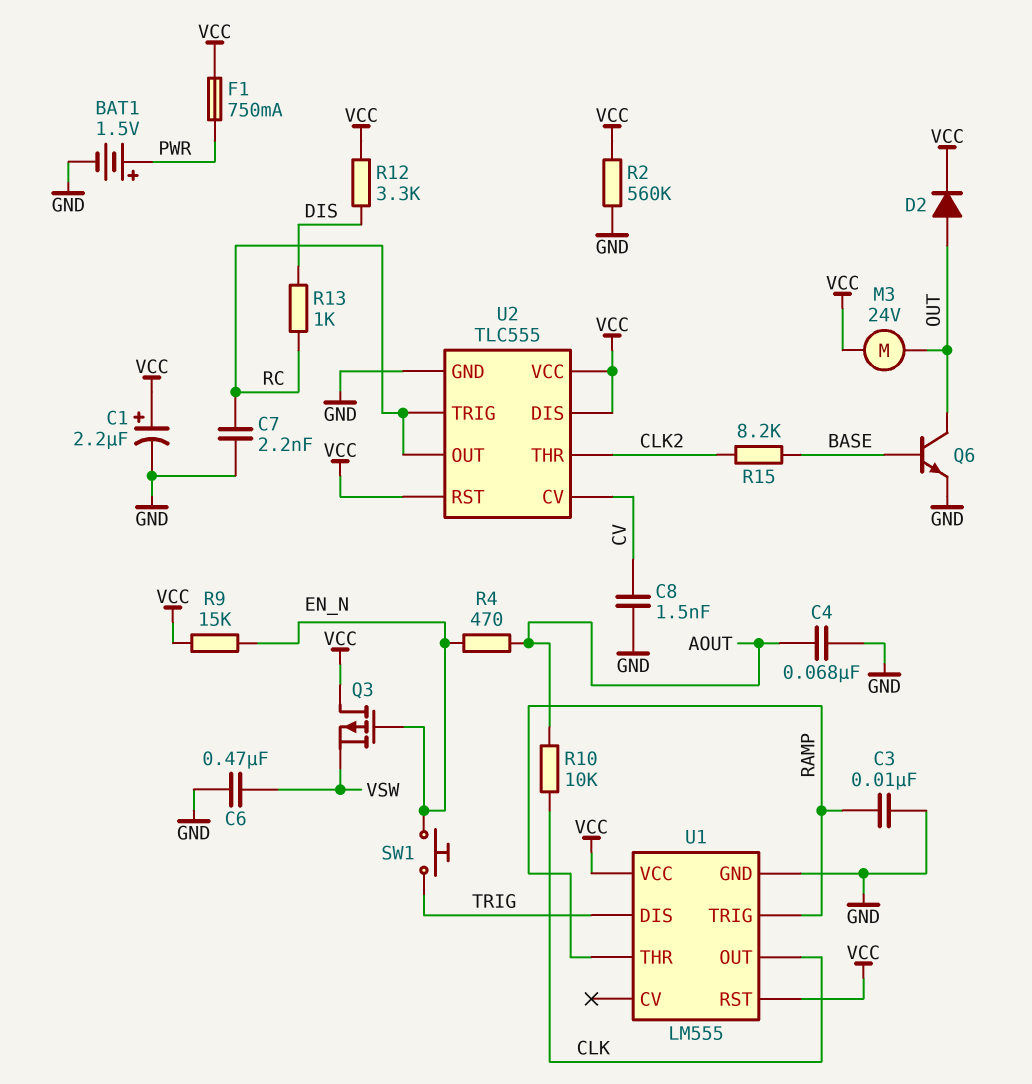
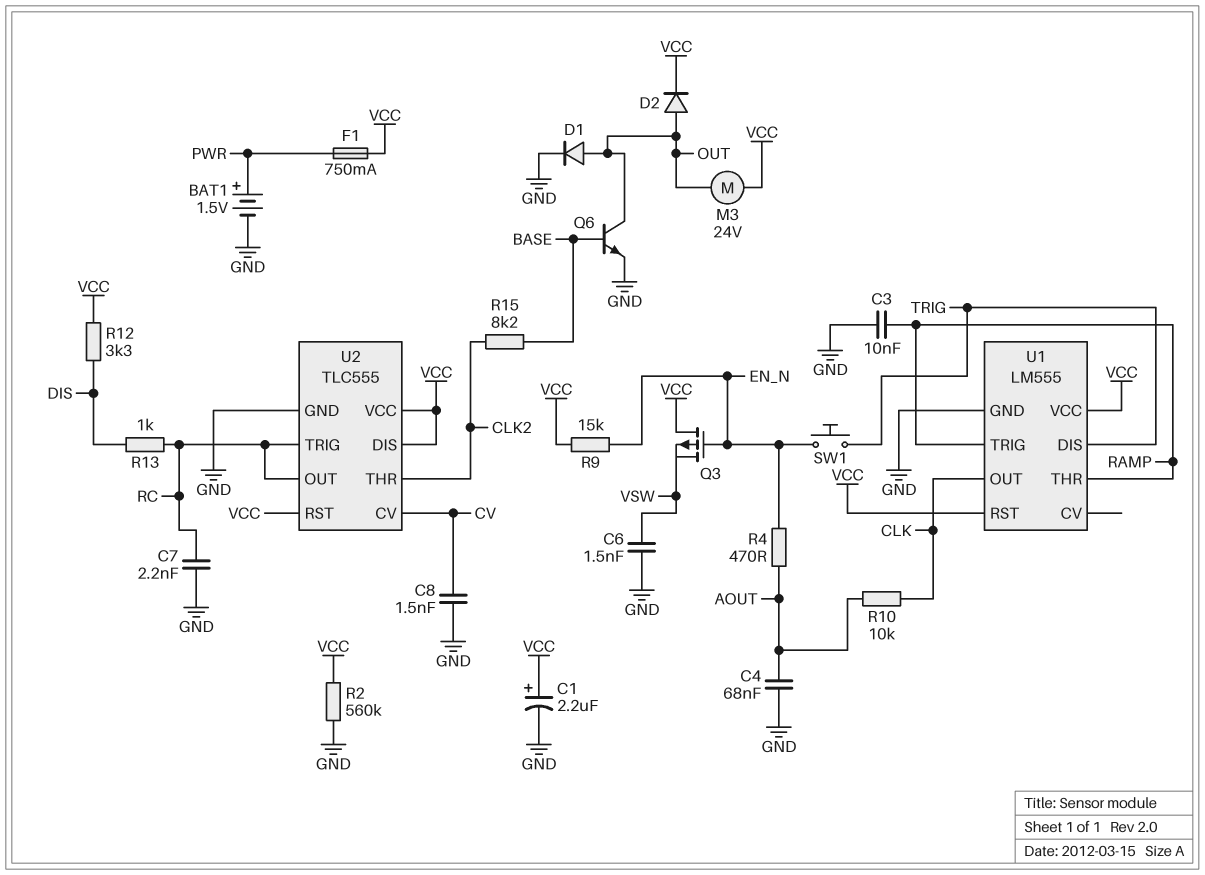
C6: 470nF (GND, VSW) -> 1.5nF (GND, VSW)
D1: none -> diode (A OUT, K GND)

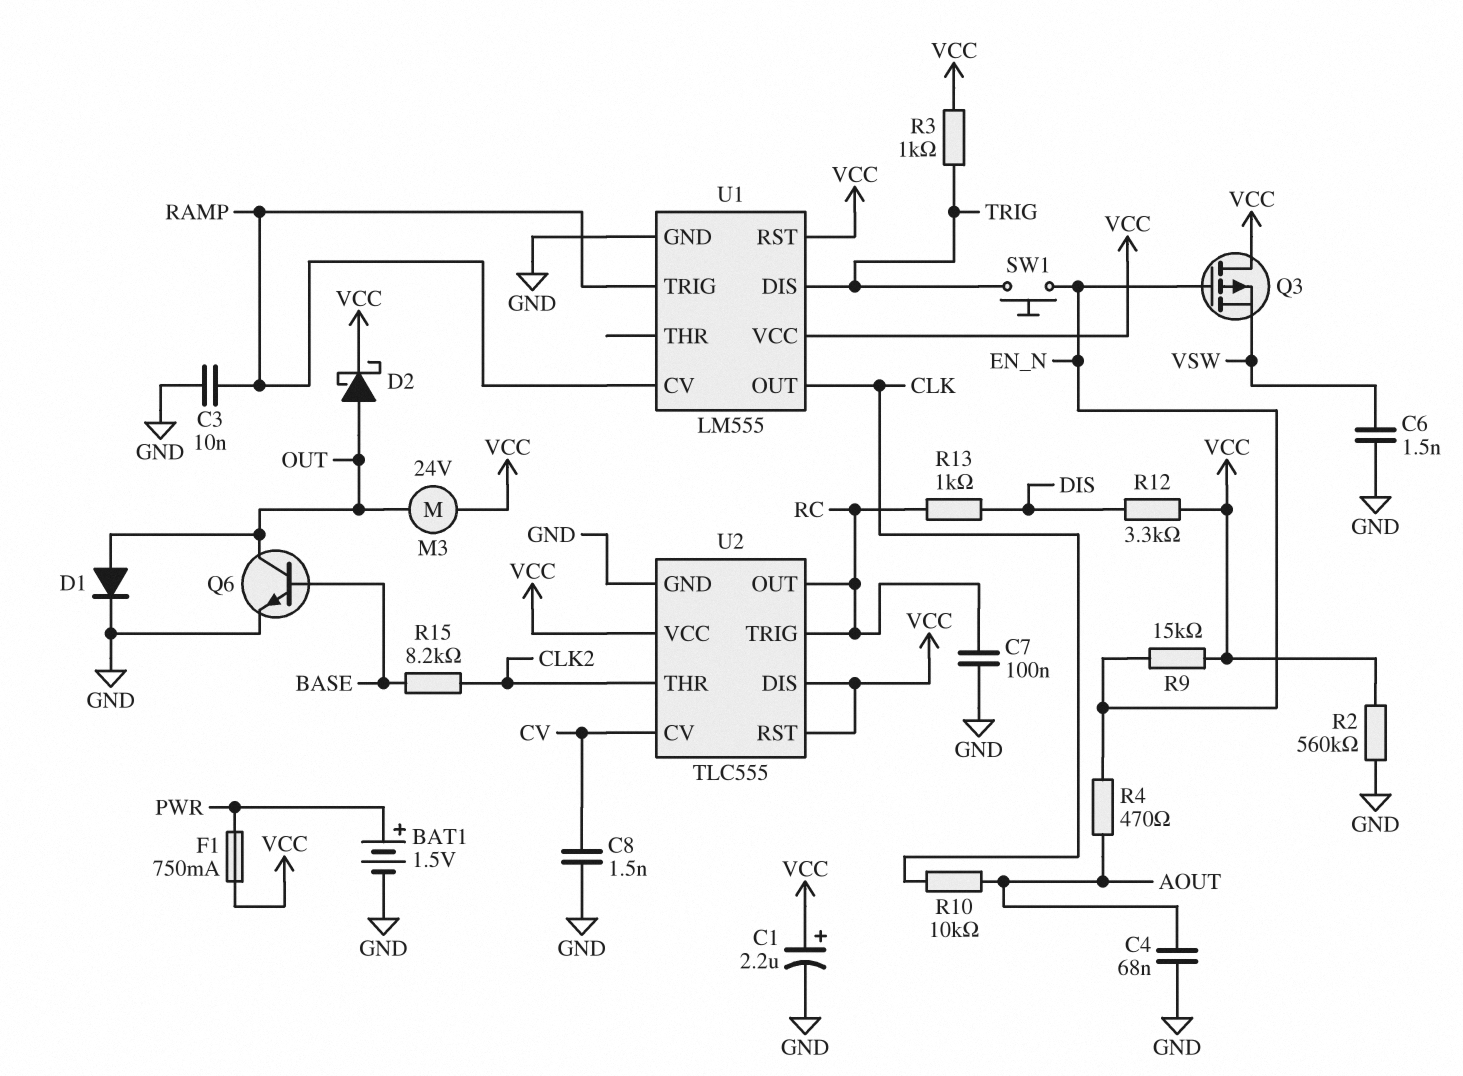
C7: 2.2nF (GND, RC) -> 100nF (GND, RC)
D2: diode (A OUT, K VCC) -> schottky (A OUT, K VCC)
R3: none -> 1k (TRIG, VCC)
U1 pin CV: none -> RAMP
U1 pin THR: RAMP -> none

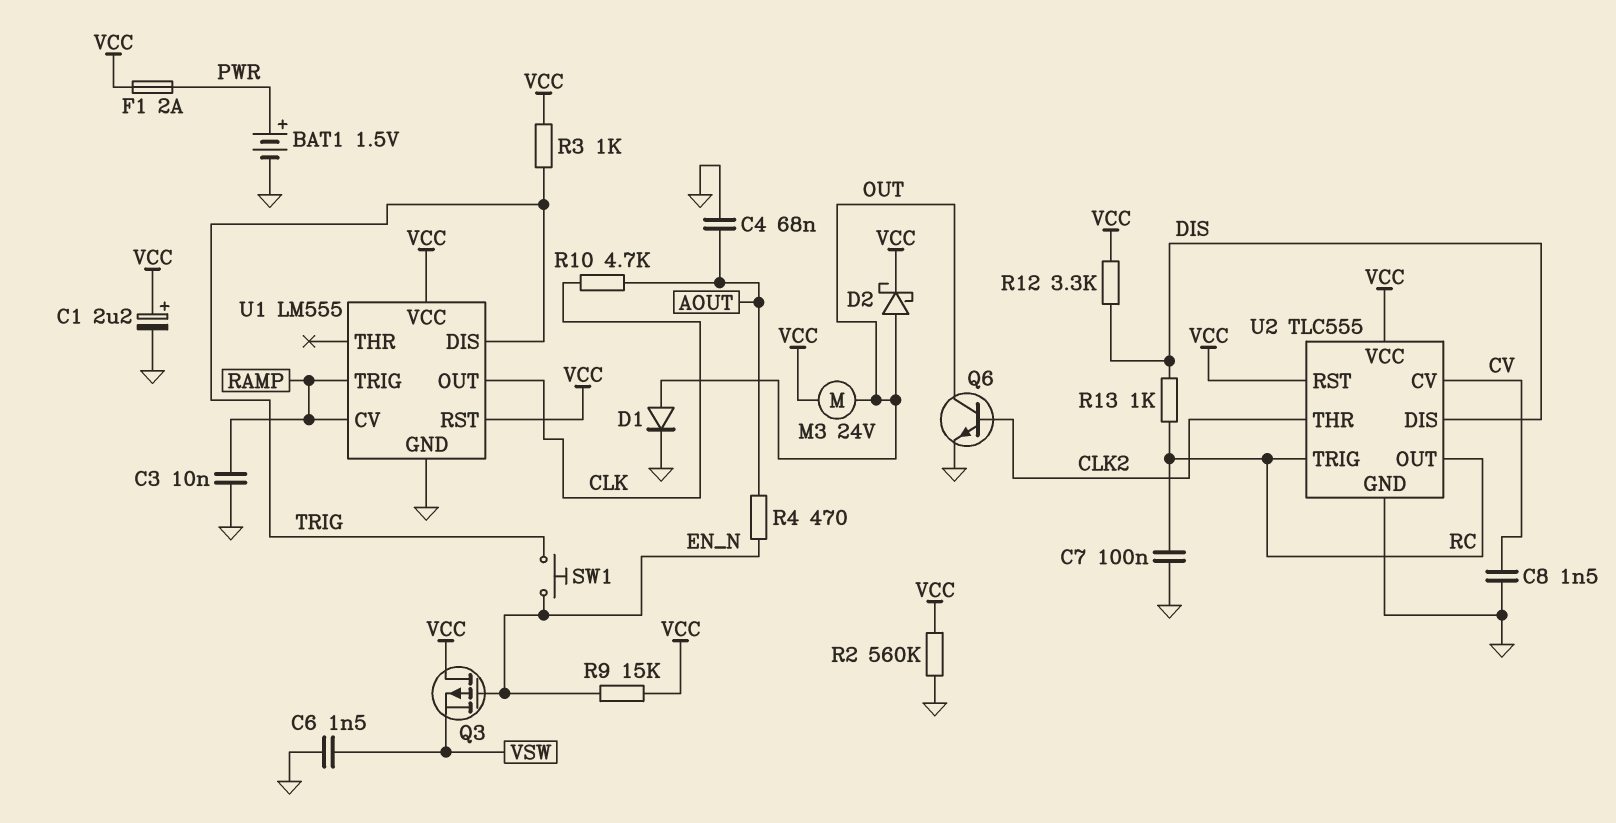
F1: 750mA (PWR, VCC) -> 2A (PWR, VCC)
Q6: NPN (B BASE, C OUT, E GND) -> NPN (B CLK2, C OUT, E GND)
R10: 10k (AOUT, CLK) -> 4.7k (AOUT, CLK)
R15: 8.2k (BASE, CLK2) -> none
U2 pin DIS: VCC -> DIS

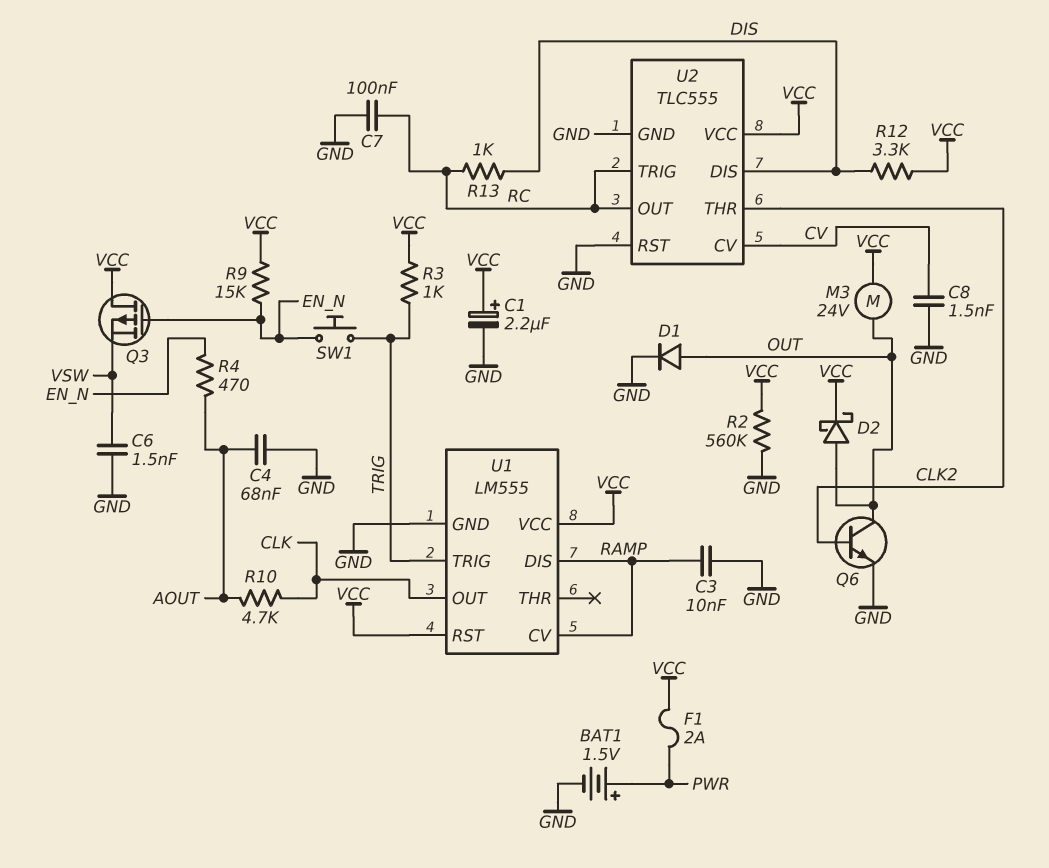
U1 pin DIS: TRIG -> RAMP
U1 pin TRIG: RAMP -> TRIG
U2 pin RST: VCC -> GND

